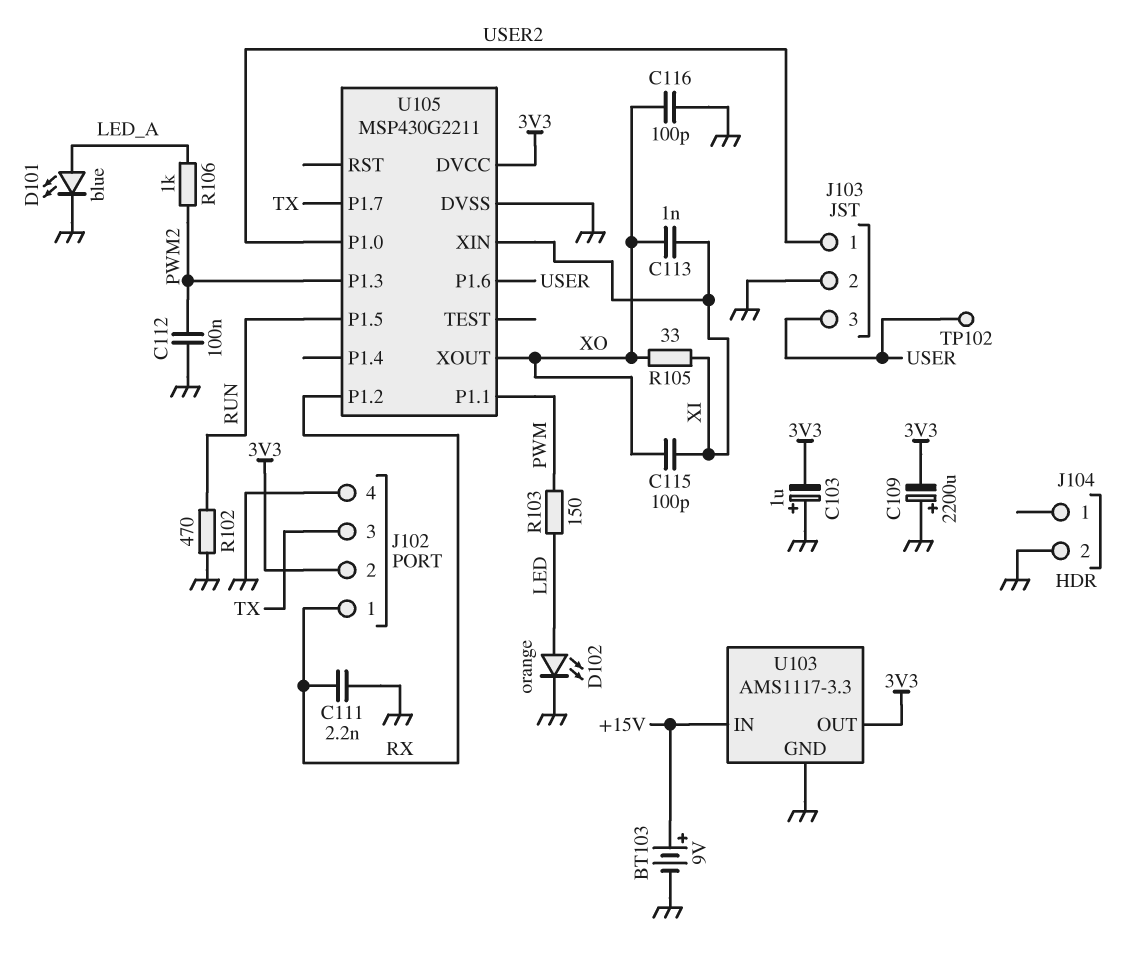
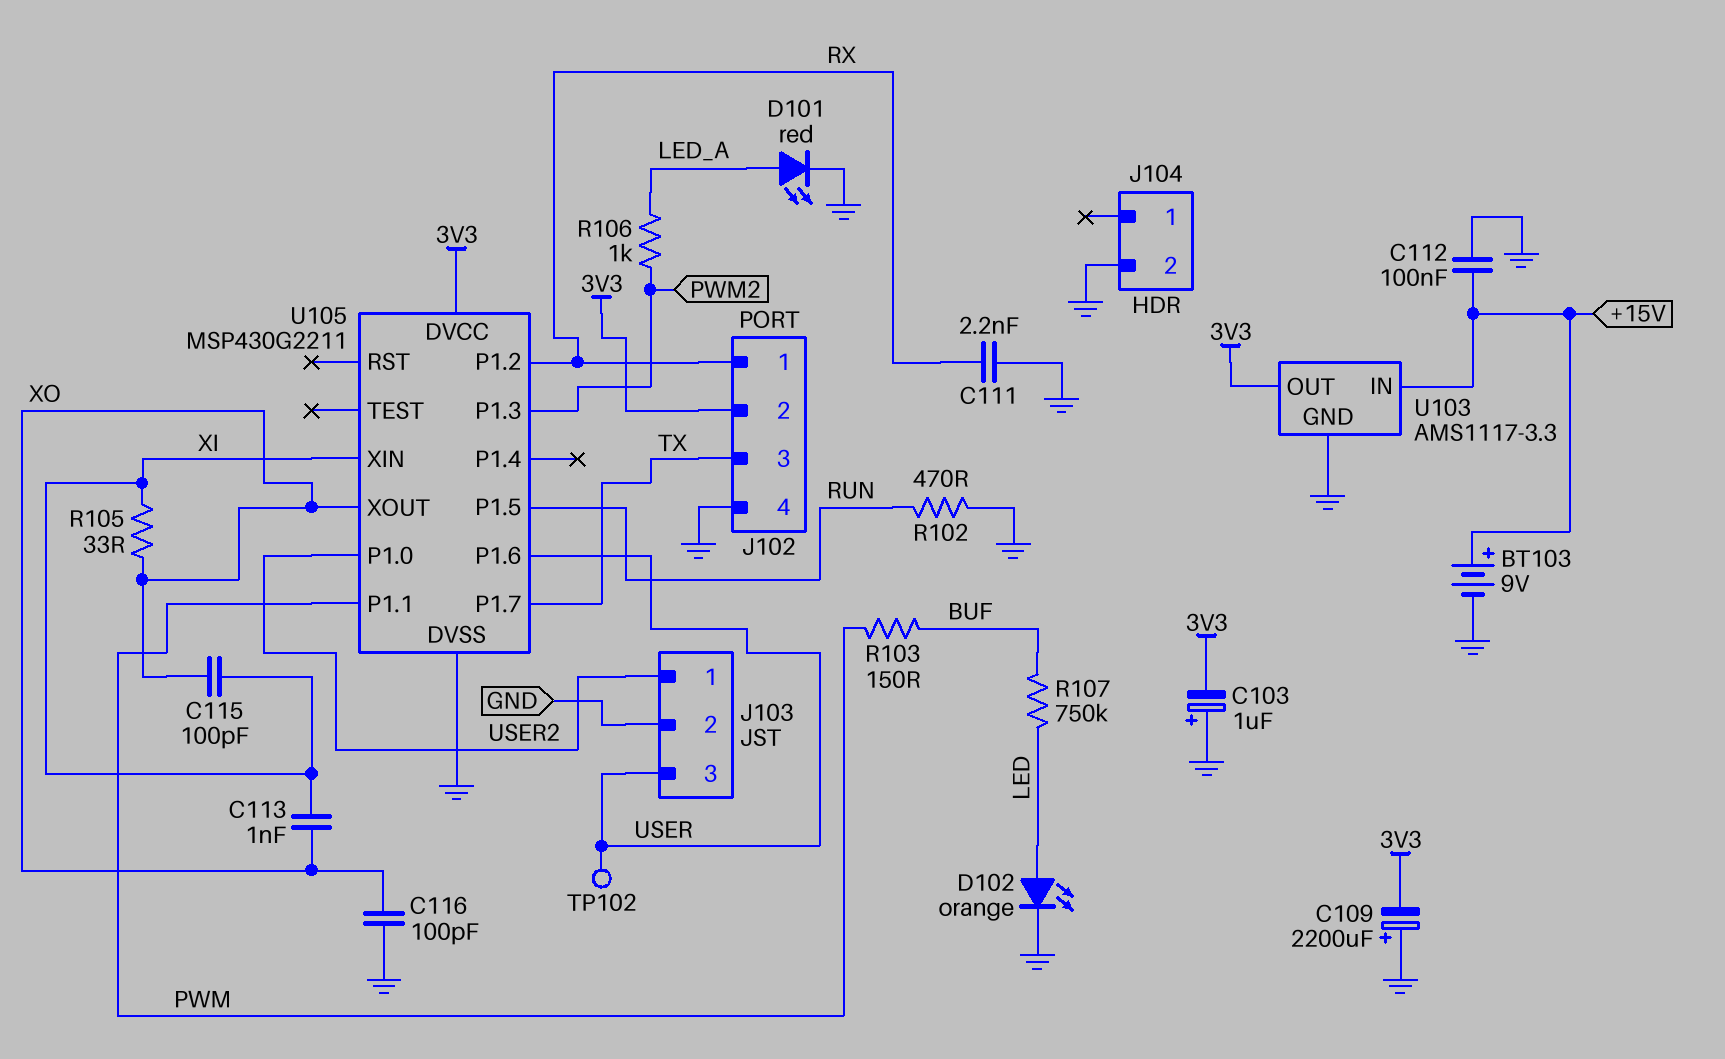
C112: 100nF (GND, PWM2) -> 100nF (+15V, GND)
D101: LED blue (A LED_A, K GND) -> LED red (A LED_A, K GND)
R103: 150 (LED, PWM) -> 150 (BUF, PWM)
R107: none -> 750k (BUF, LED)

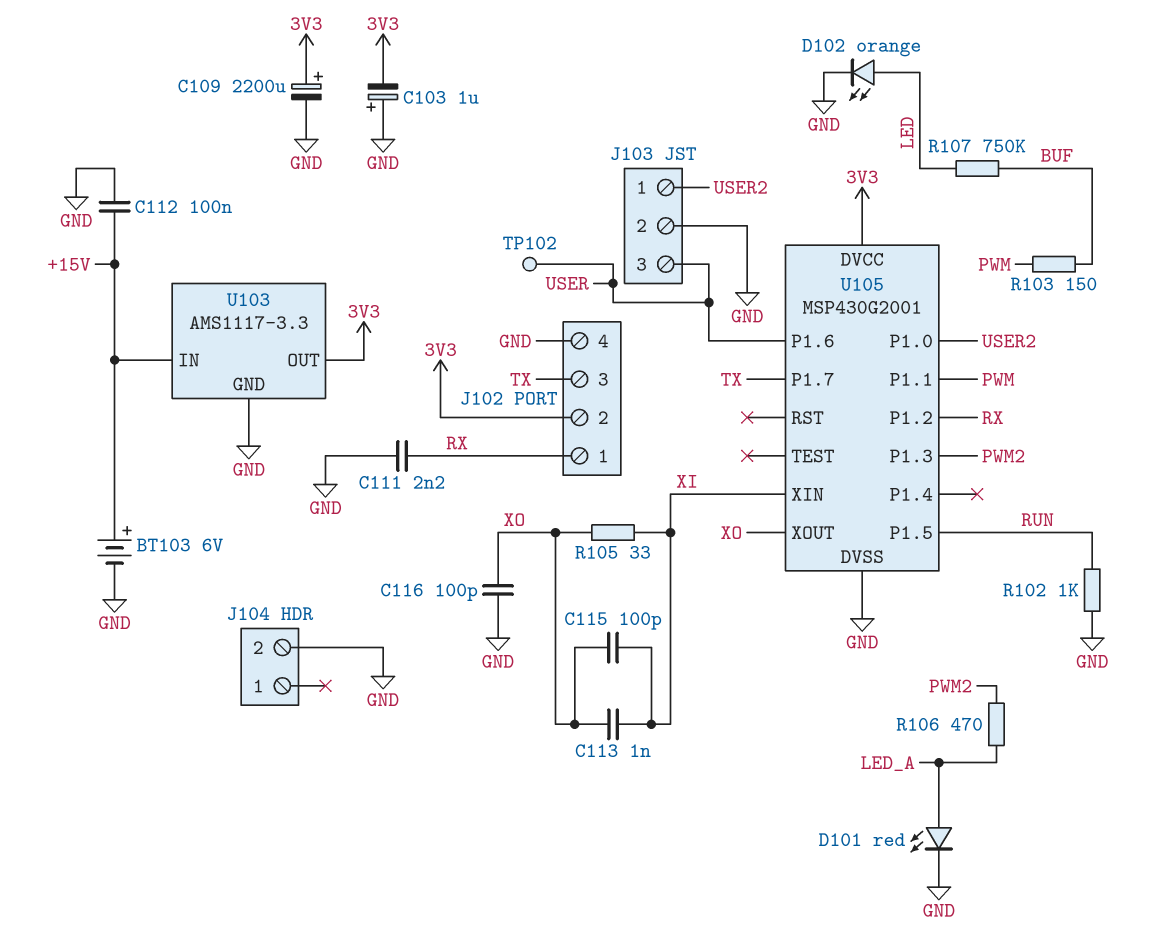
BT103: 9V (plus +15V, minus GND) -> 6V (plus +15V, minus GND)
C109: 2200uF (plus GND, minus 3V3) -> 2200uF (plus 3V3, minus GND)
R102: 470 (GND, RUN) -> 1k (GND, RUN)
R106: 1k (LED_A, PWM2) -> 470 (LED_A, PWM2)
U105: MSP430G2211 -> MSP430G2001

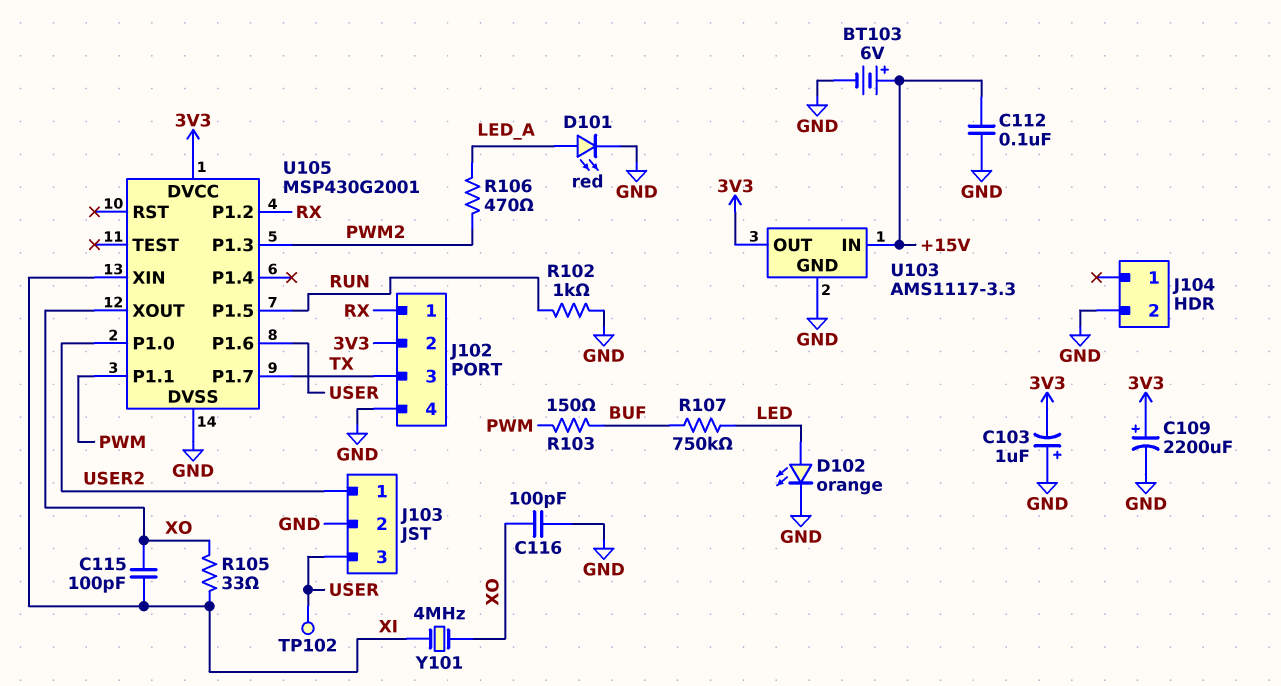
C111: 2.2nF (GND, RX) -> none
C113: 1nF (XI, XO) -> none
Y101: none -> 4MHz (XI, XO)

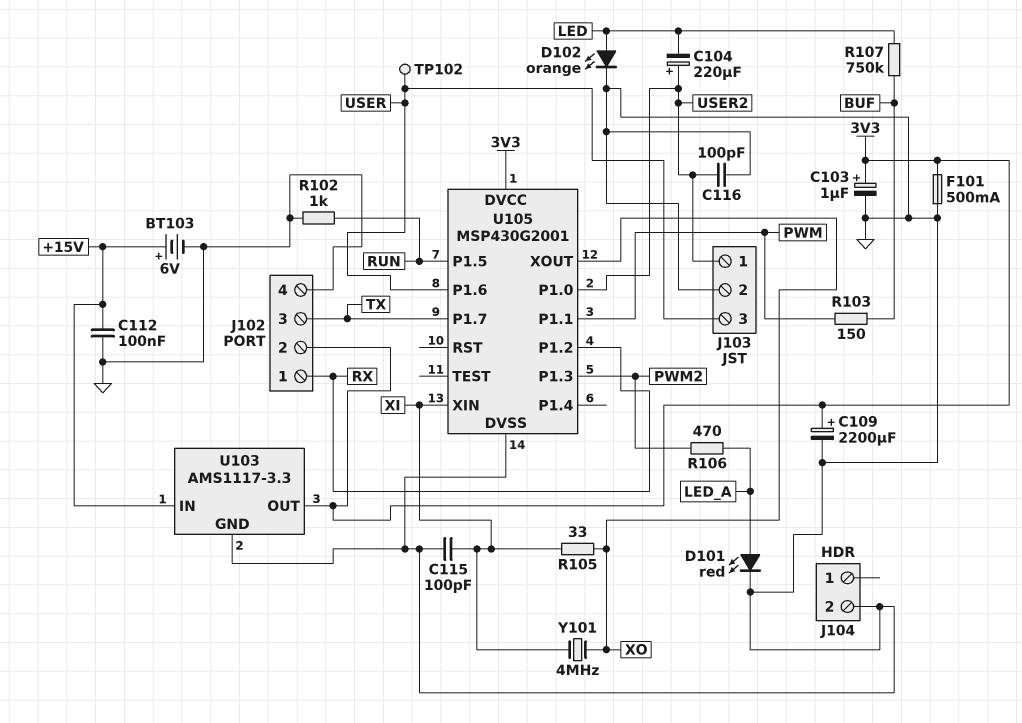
C103: 1uF (plus GND, minus 3V3) -> 1uF (plus 3V3, minus GND)
C104: none -> 220uF (plus USER2, minus LED)
C115: 100pF (XI, XO) -> 100pF (GND, XI)
C116: 100pF (GND, XO) -> 100pF (GND, USER2)
F101: none -> 500mA (3V3, GND)

